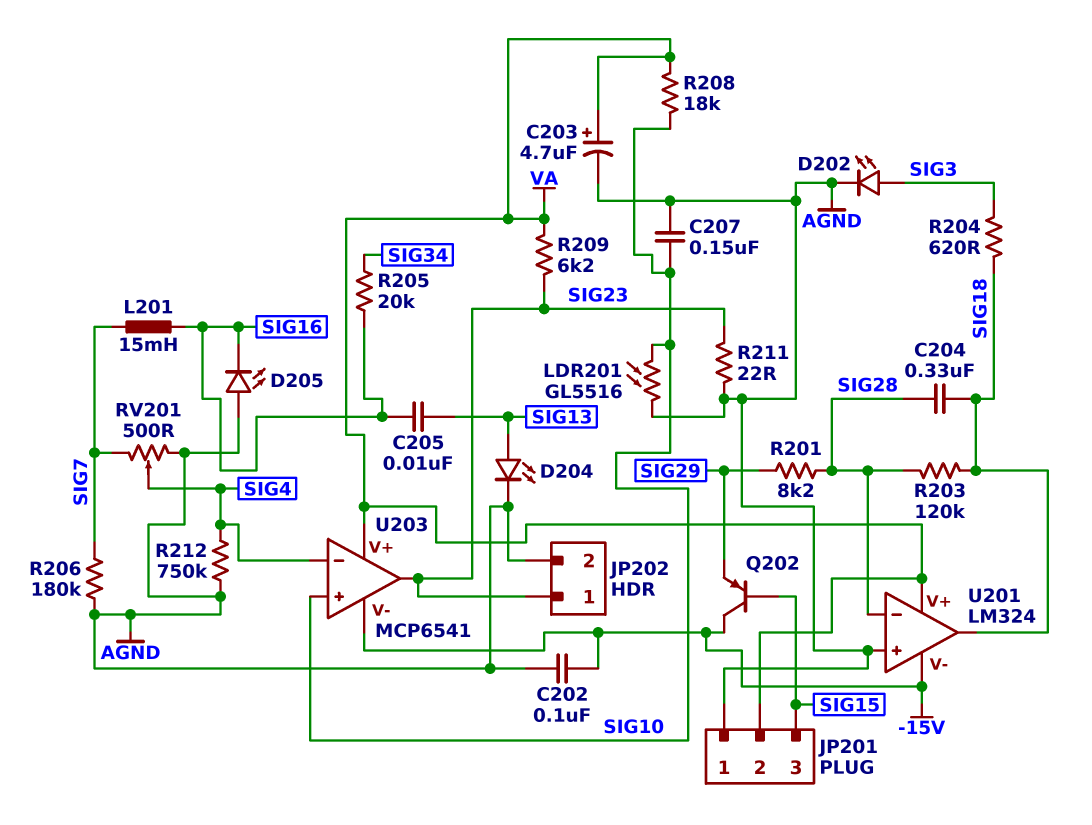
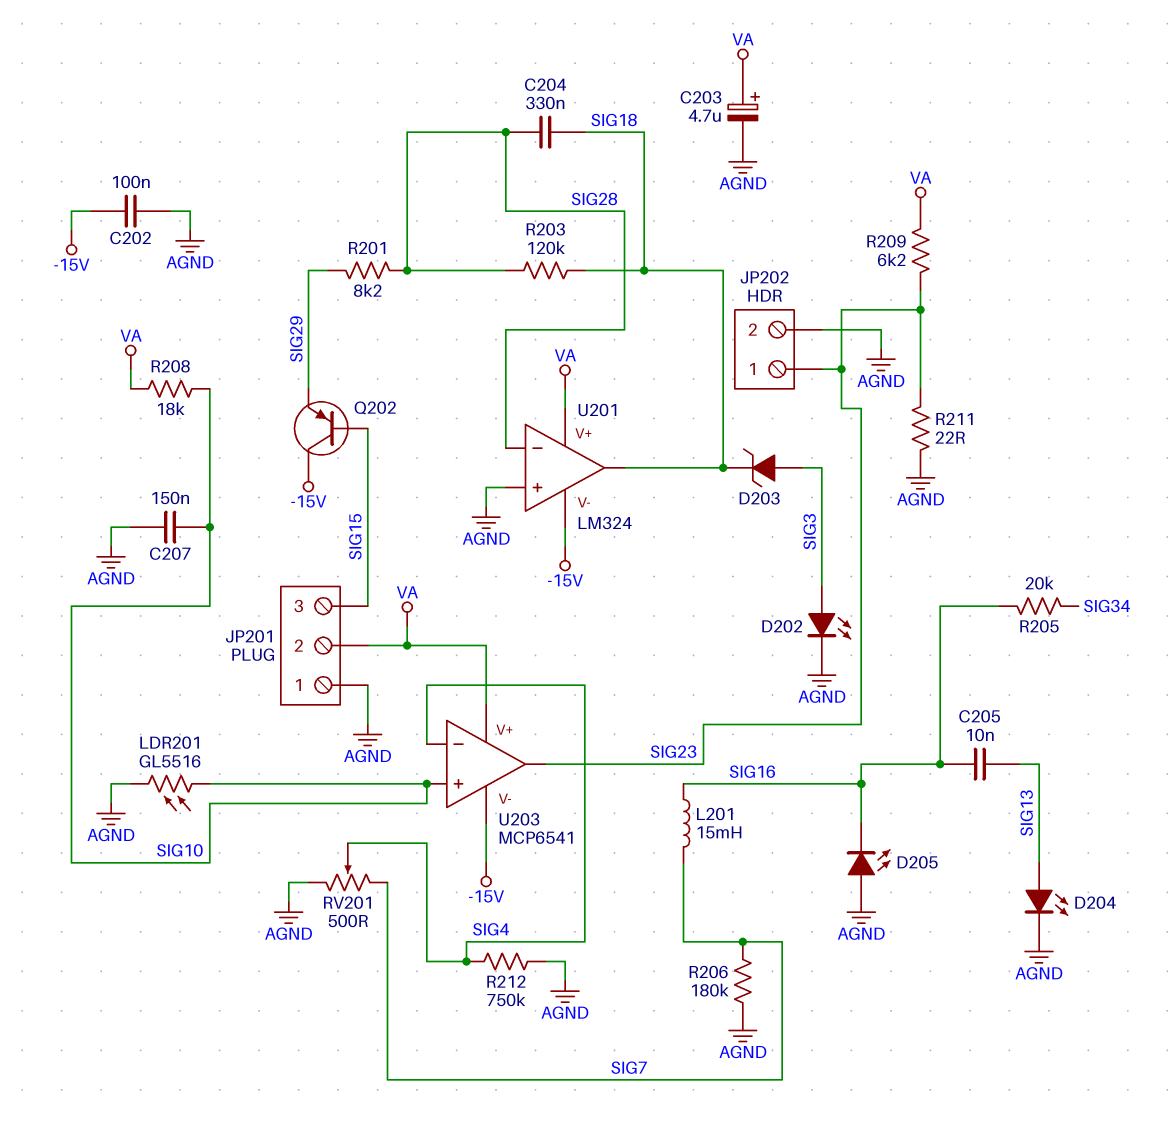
D203: none -> zener (A SIG3, K SIG18)
R204: 620 (SIG3, SIG18) -> none

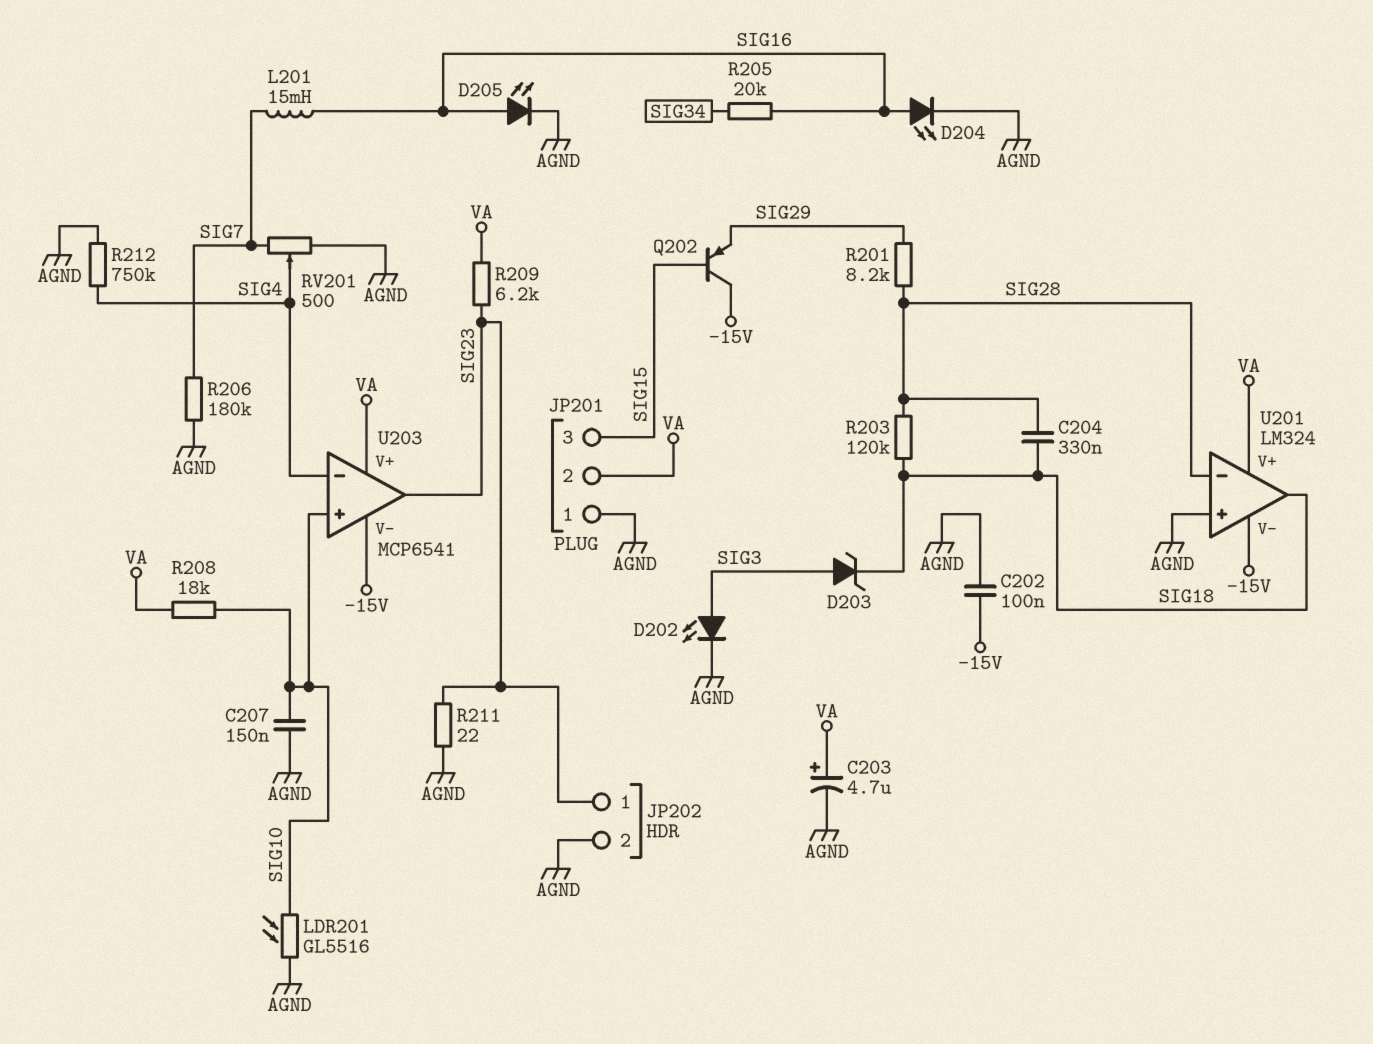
C205: 10nF (SIG13, SIG16) -> none
D204: LED (A SIG13, K AGND) -> LED (A SIG16, K AGND)
D205: LED (A AGND, K SIG16) -> LED (A SIG16, K AGND)

